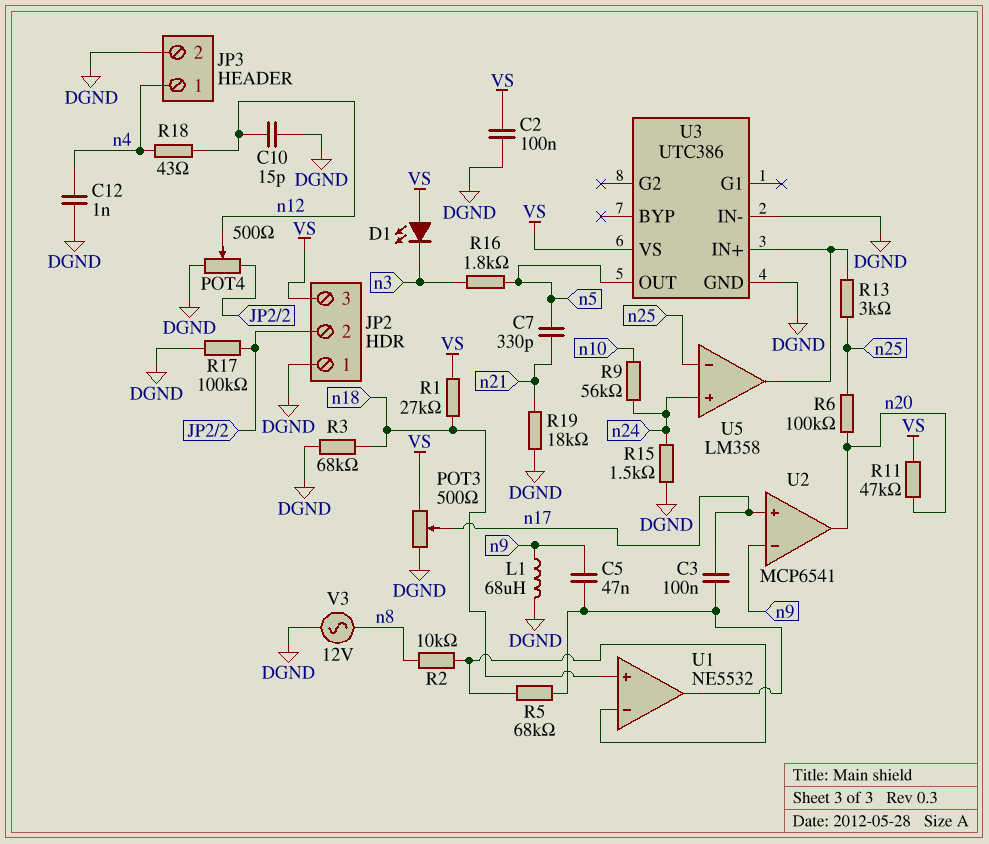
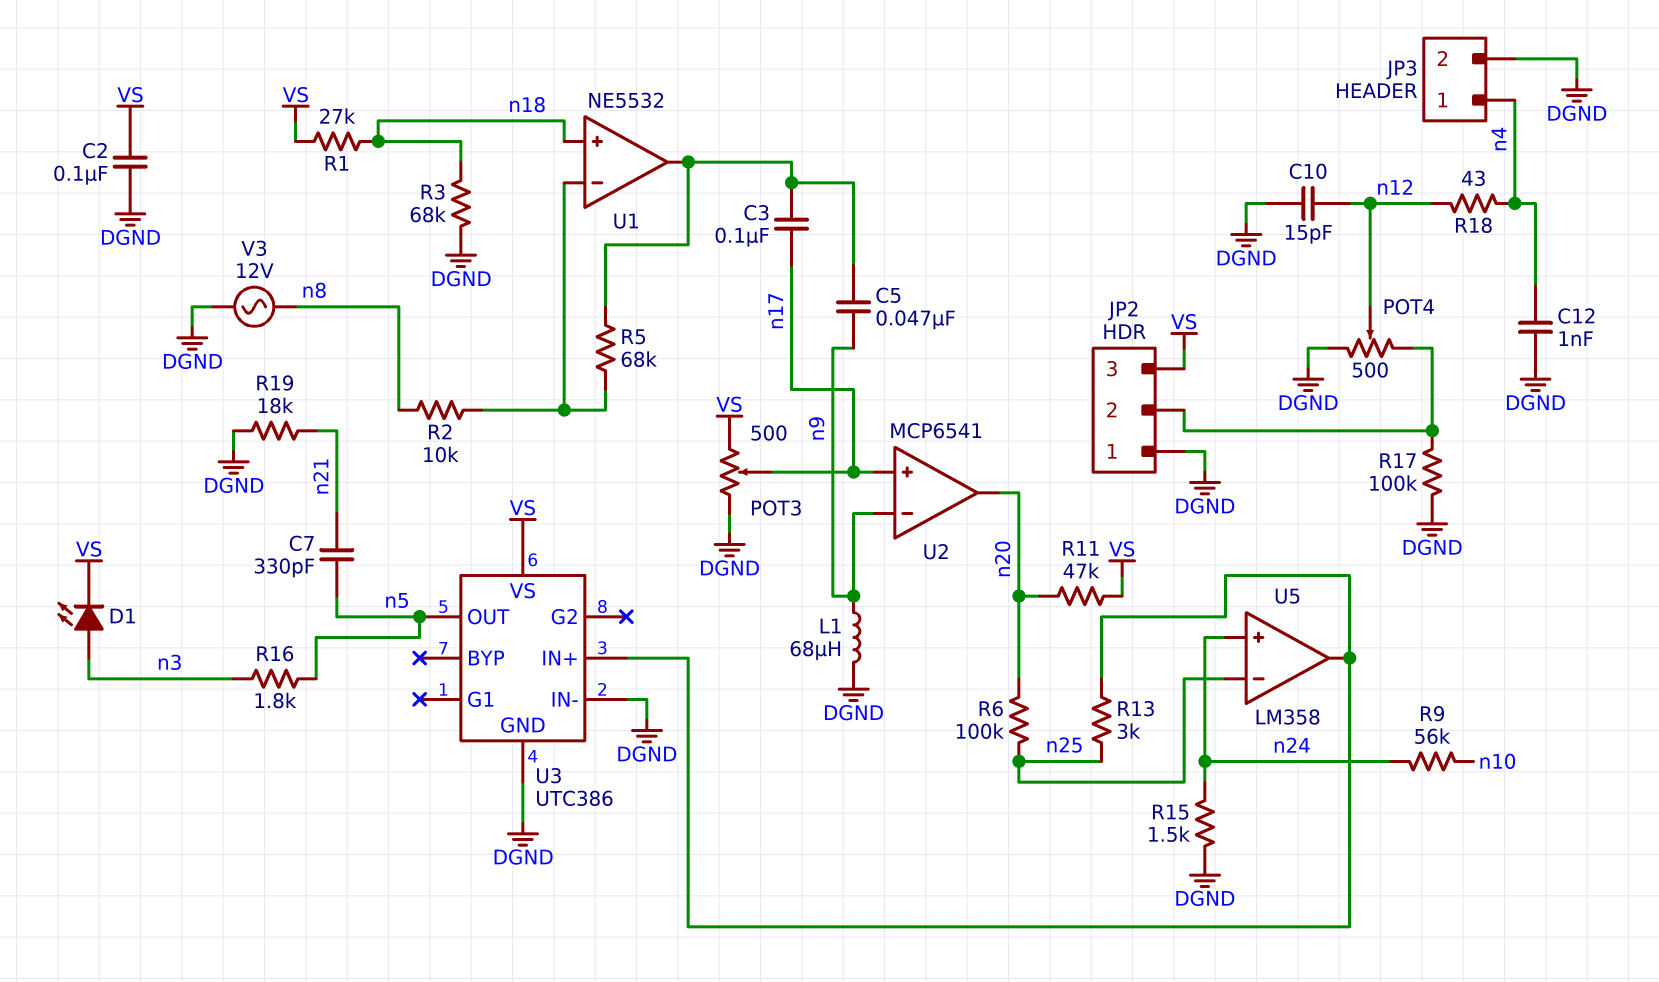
D1: LED (A VS, K n3) -> LED (A n3, K VS)

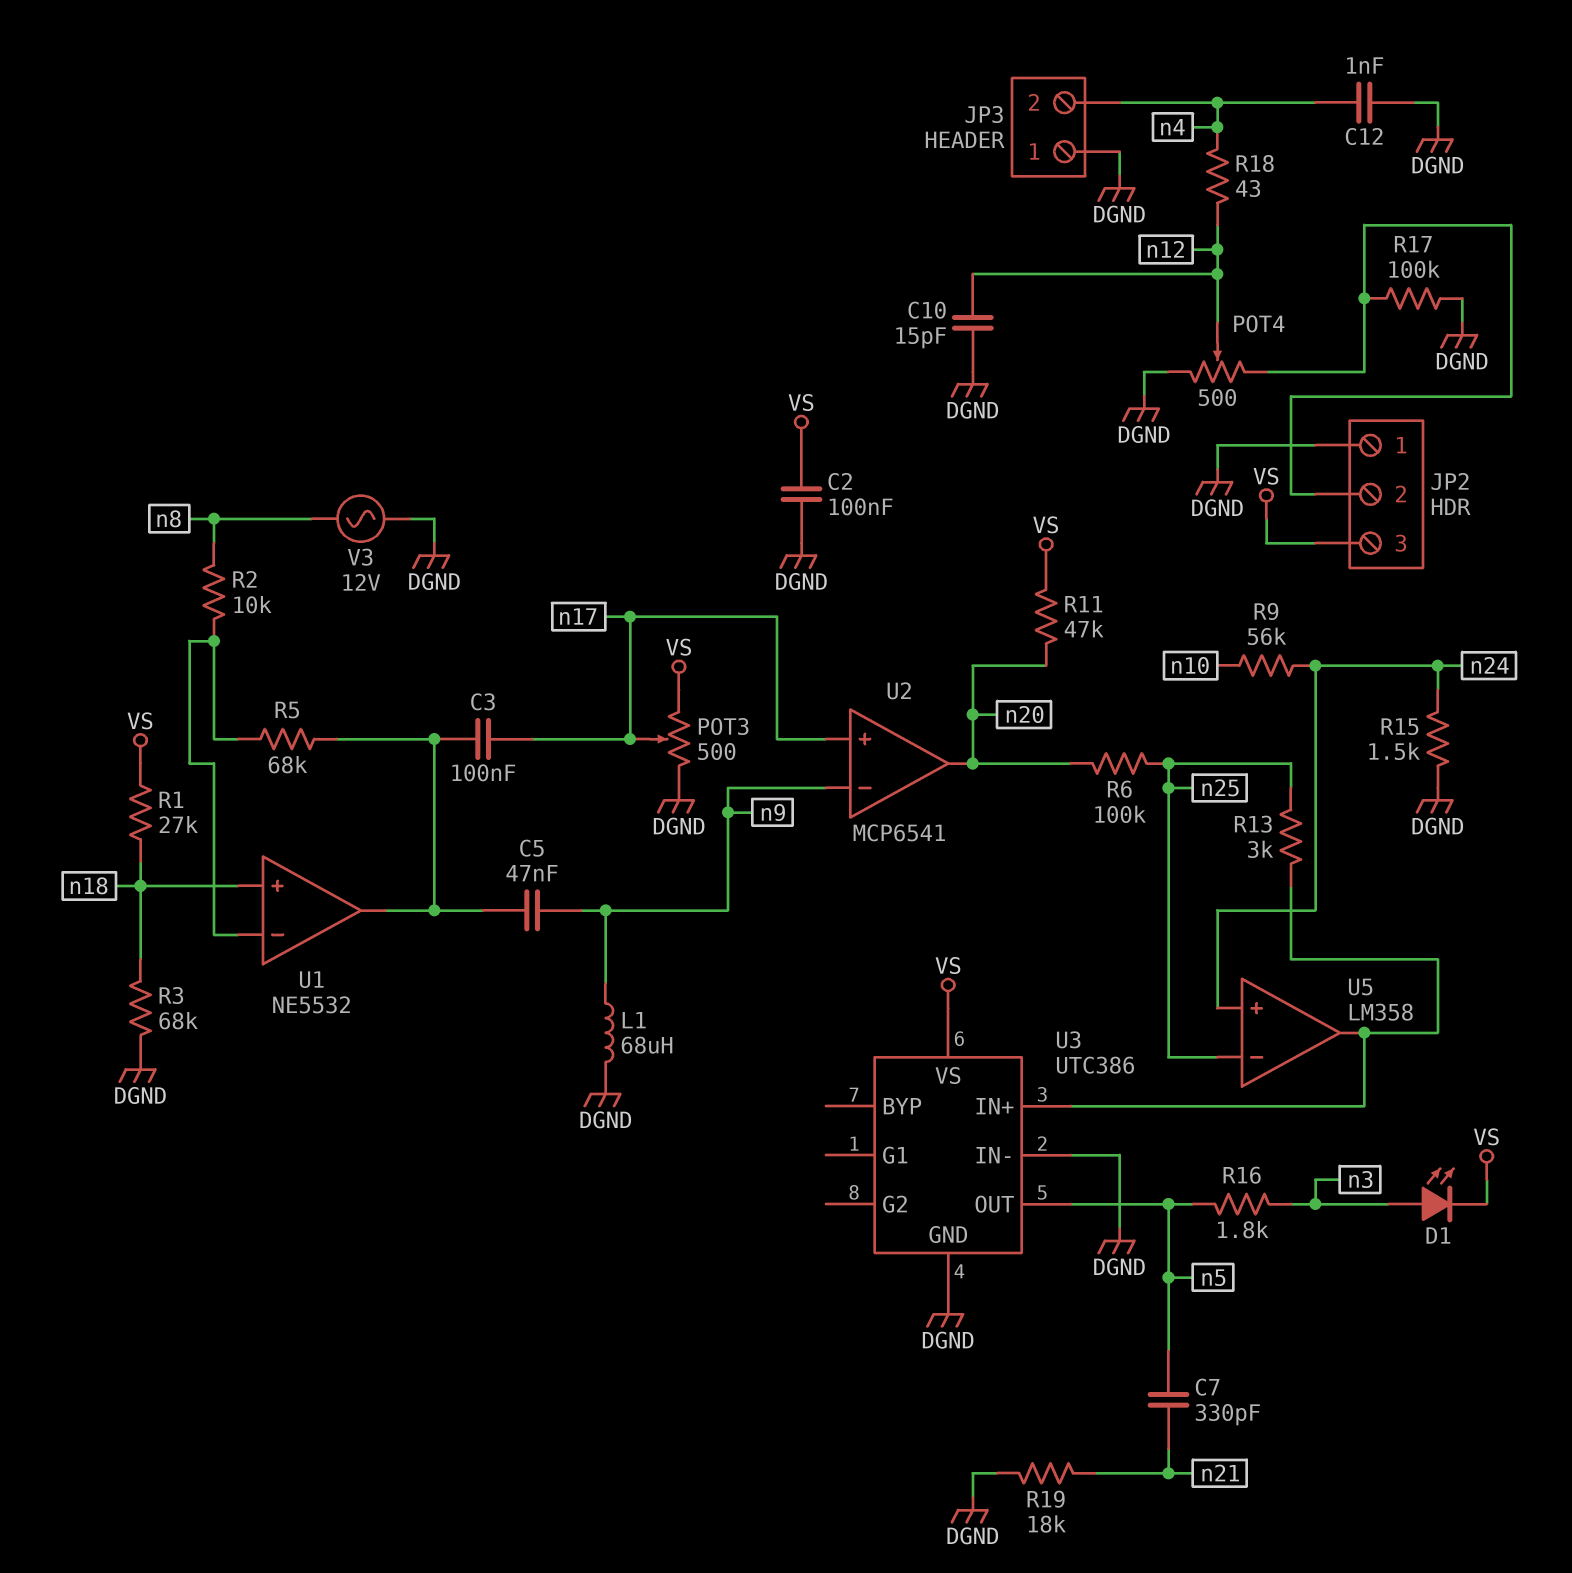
JP3 pin 1: n4 -> DGND
JP3 pin 2: DGND -> n4

